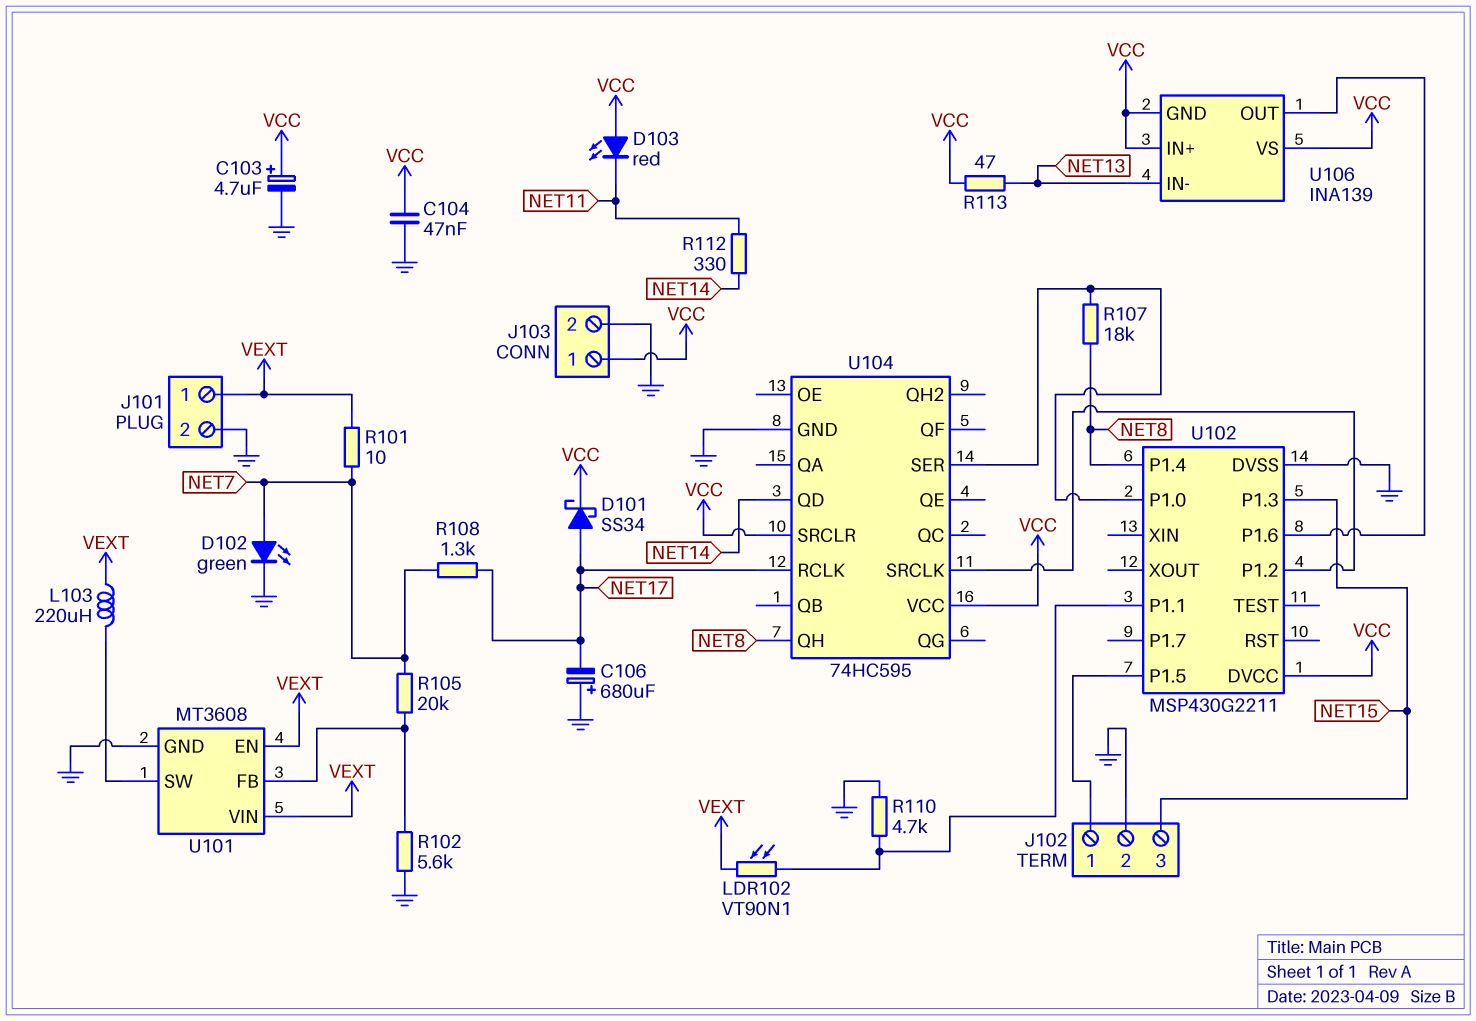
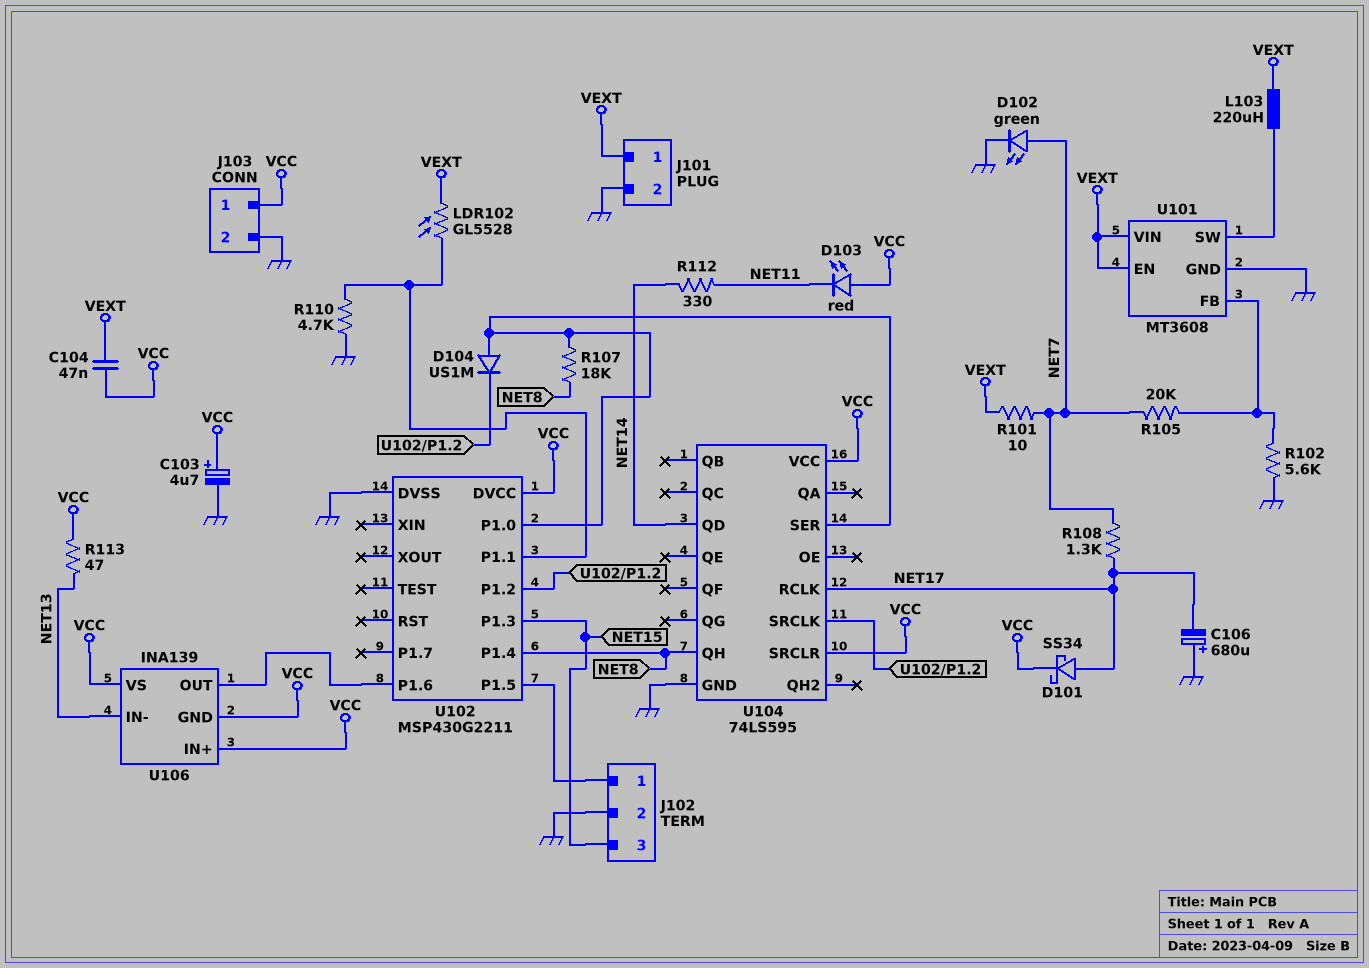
C104: 47nF (GND, VCC) -> 47nF (VCC, VEXT)
D104: none -> diode US1M (A U102/P1.0, K U102/P1.2)
LDR102: VT90N1 (U102/P1.1, VEXT) -> GL5528 (U102/P1.1, VEXT)
U104: 74HC595 -> 74LS595

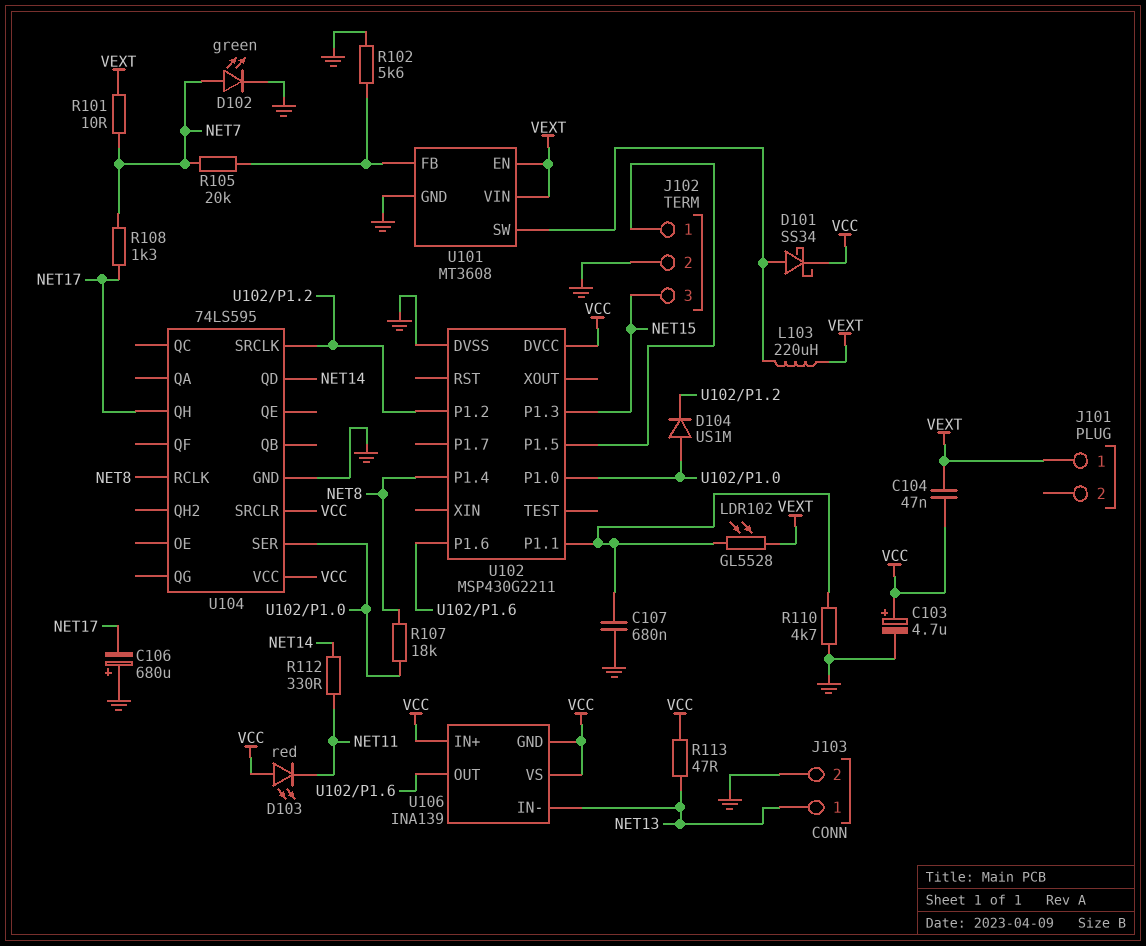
C107: none -> 680nF (GND, U102/P1.1)
D101: schottky SS34 (A NET17, K VCC) -> schottky SS34 (A U101/SW, K VCC)
J101 pin 2: GND -> none
J103 pin 1: VCC -> NET13
U104 pin QH: NET8 -> NET17
U104 pin RCLK: NET17 -> NET8

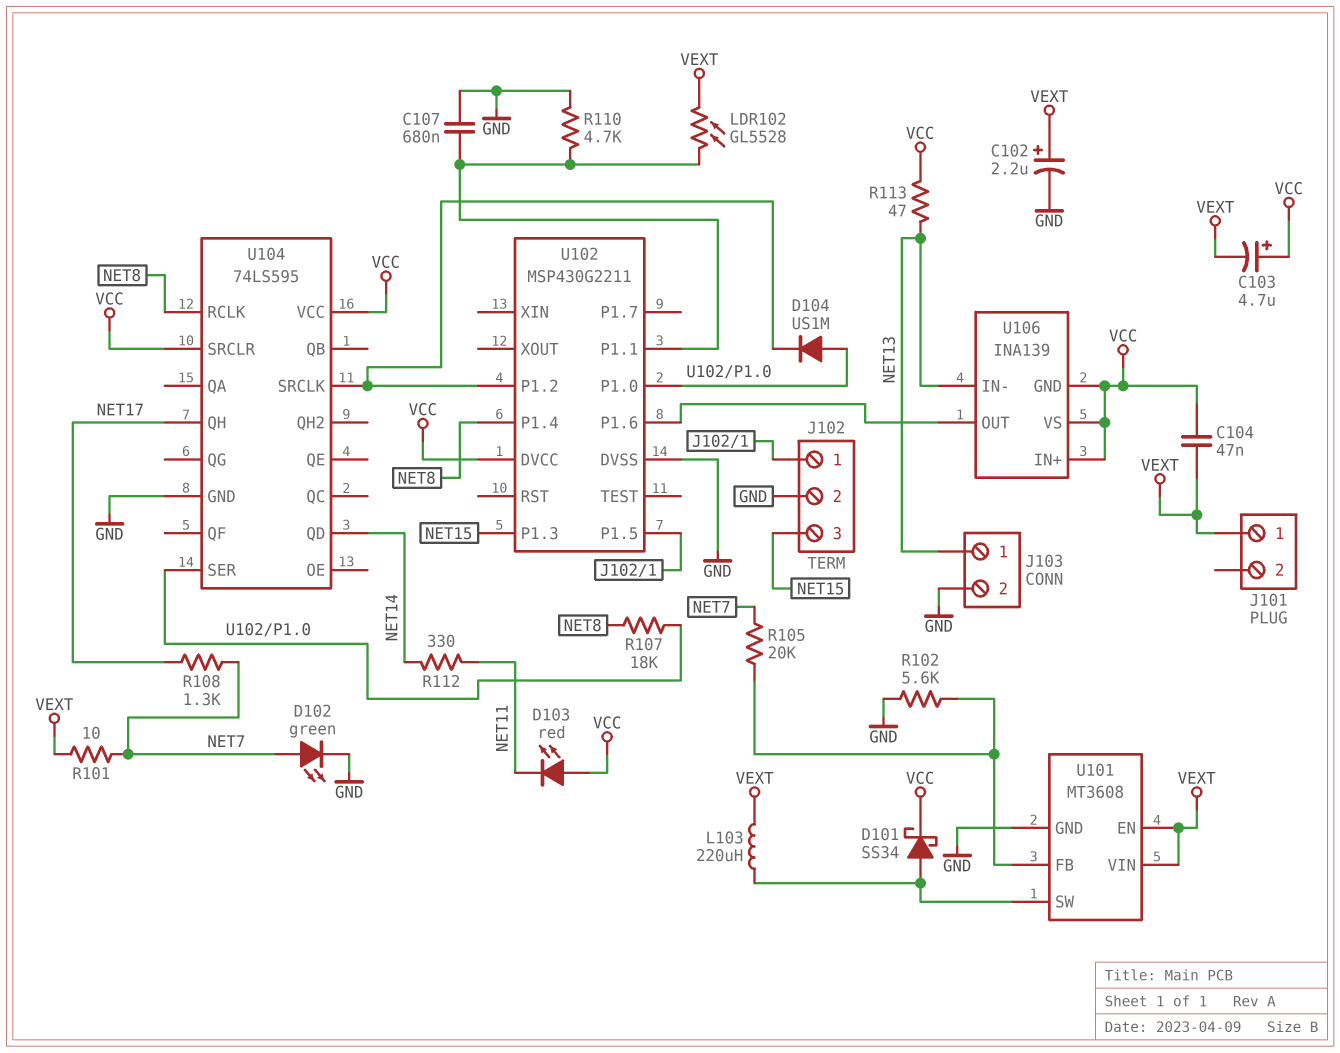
C102: none -> 2.2uF (plus VEXT, minus GND)
C103: 4.7uF (plus VCC, minus GND) -> 4.7uF (plus VCC, minus VEXT)
C106: 680uF (plus GND, minus NET17) -> none

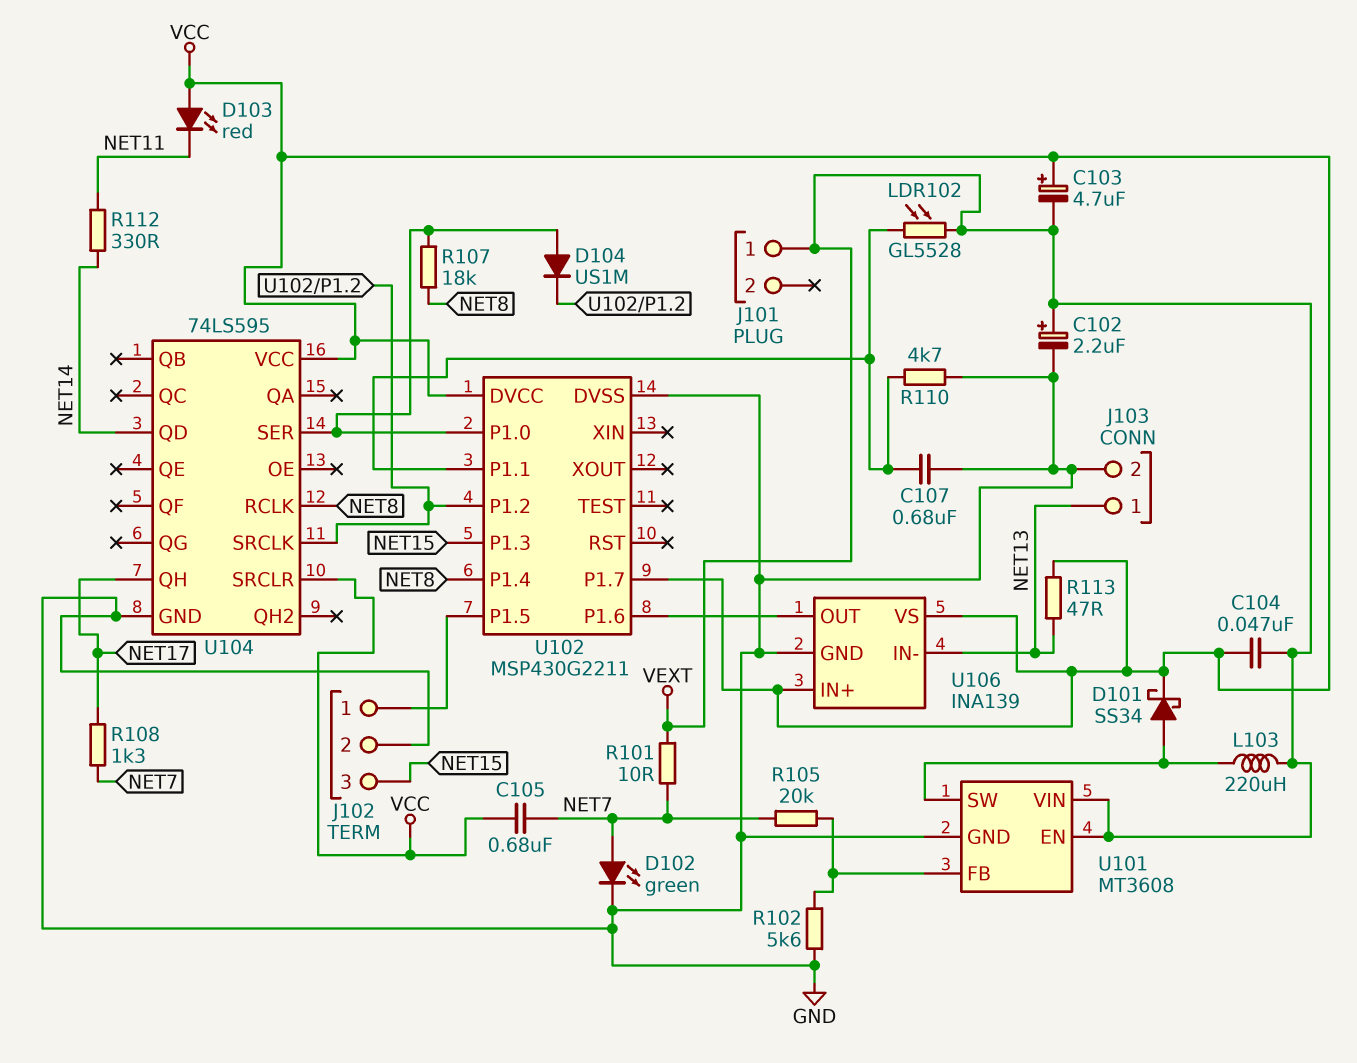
C105: none -> 680nF (NET7, VCC)
U102 pin P1.7: none -> VCC
U106 pin GND: VCC -> GND

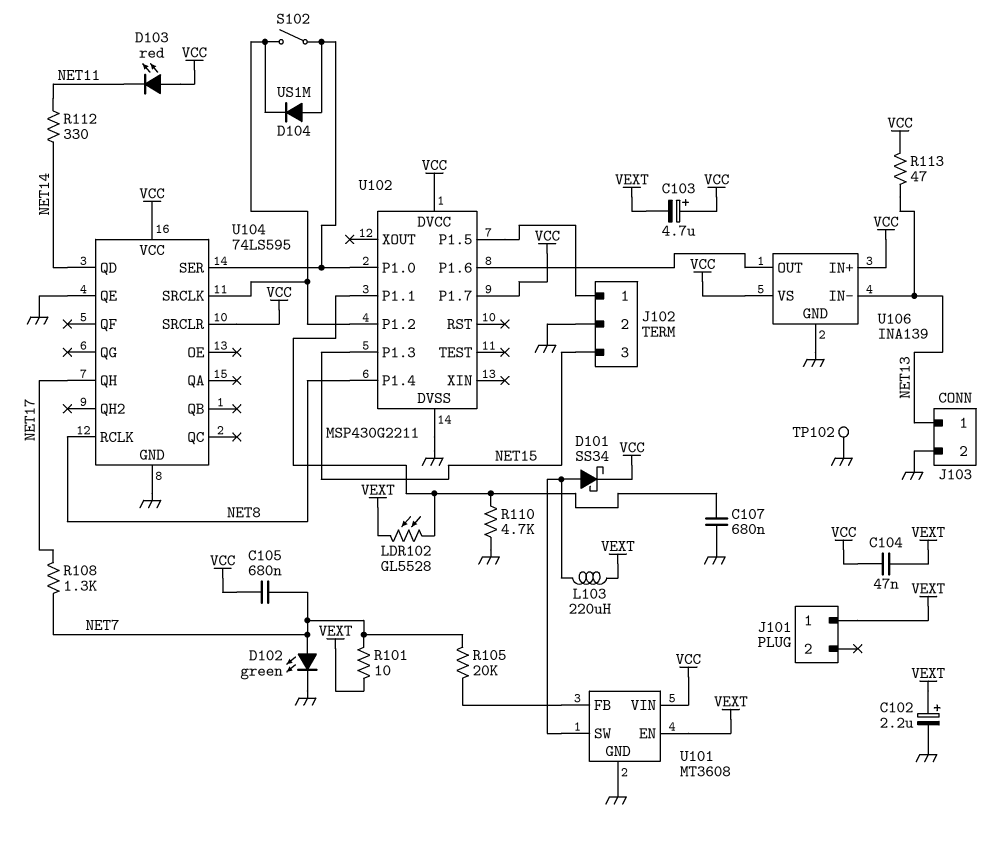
R102: 5.6k (GND, U101/FB) -> none
R107: 18k (NET8, U102/P1.0) -> none
S102: none -> switch (U102/P1.0, U102/P1.2)
TP102: none -> test point (GND)
U101 pin VIN: VEXT -> VCC
U104 pin QE: none -> GND

